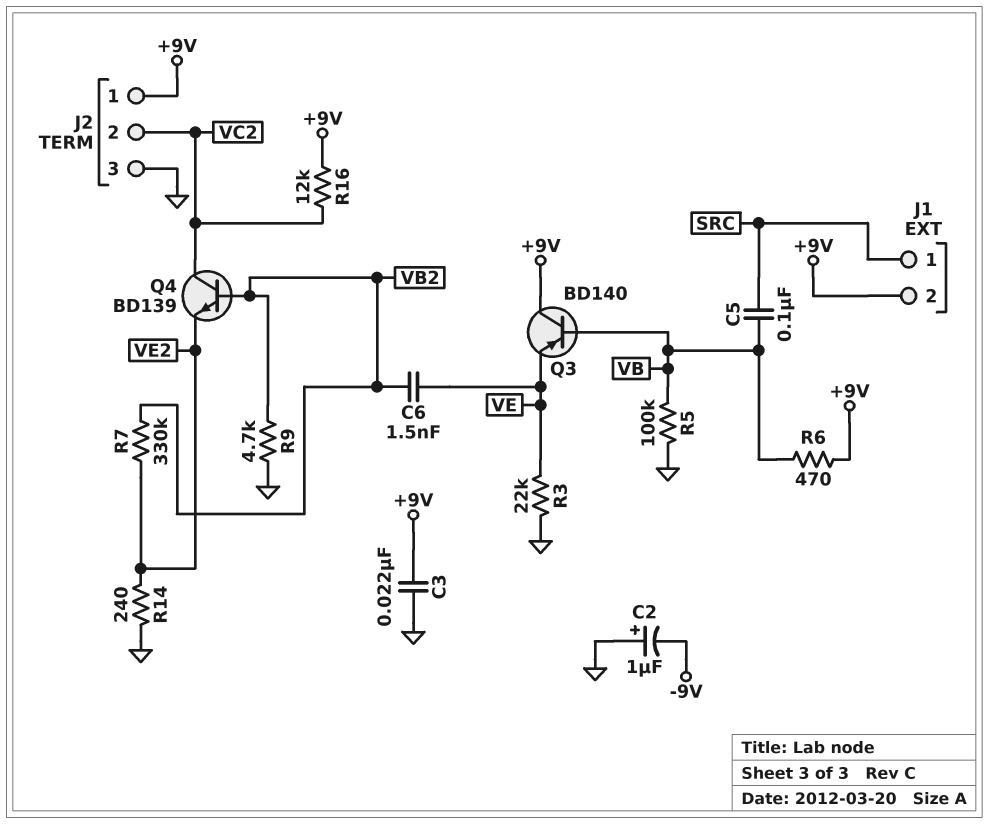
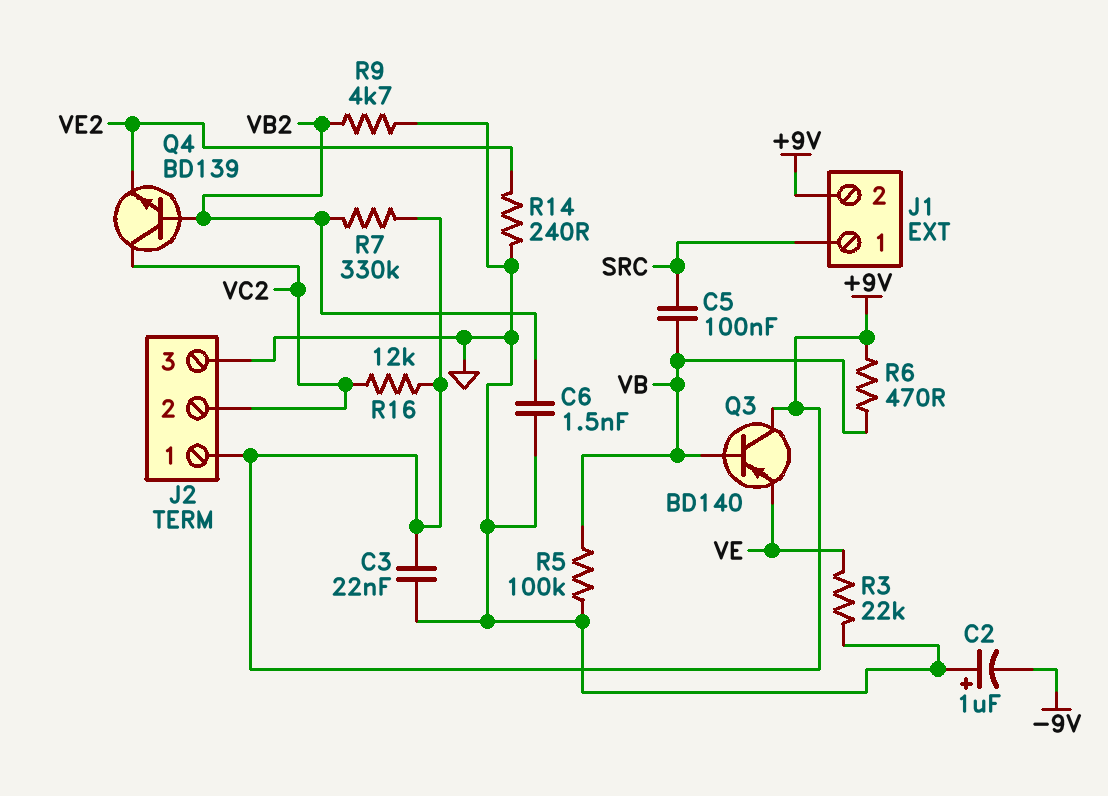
C6: 1.5nF (VB2, VE) -> 1.5nF (GND, VB2)
R7: 330k (VB2, VE2) -> 330k (+9V, VB2)

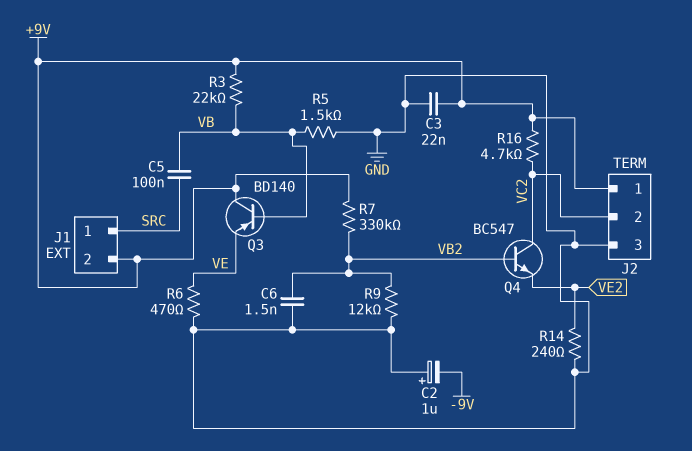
Q4: NPN BD139 (B VB2, C VC2, E VE2) -> NPN BC547 (B VB2, C VC2, E VE2)
R3: 22k (GND, VE) -> 22k (+9V, VB)
R5: 100k (GND, VB) -> 1.5k (GND, VB)
R6: 470 (+9V, VB) -> 470 (GND, VE)
R9: 4.7k (GND, VB2) -> 12k (GND, VB2)
R16: 12k (+9V, VC2) -> 4.7k (+9V, VC2)

